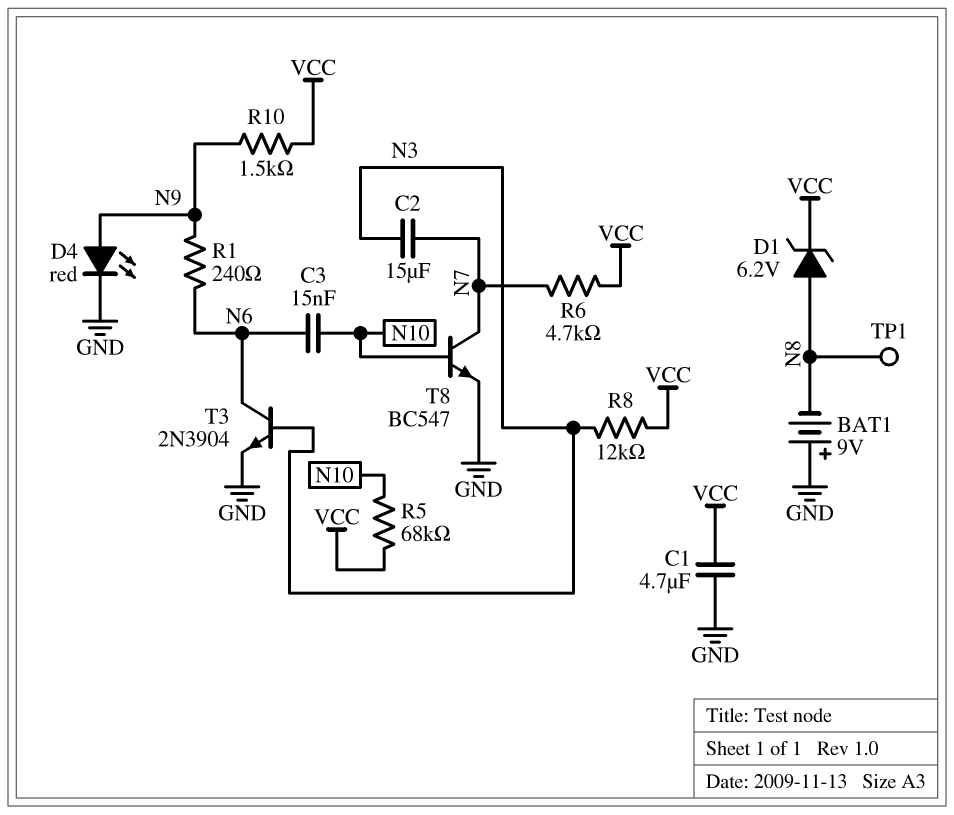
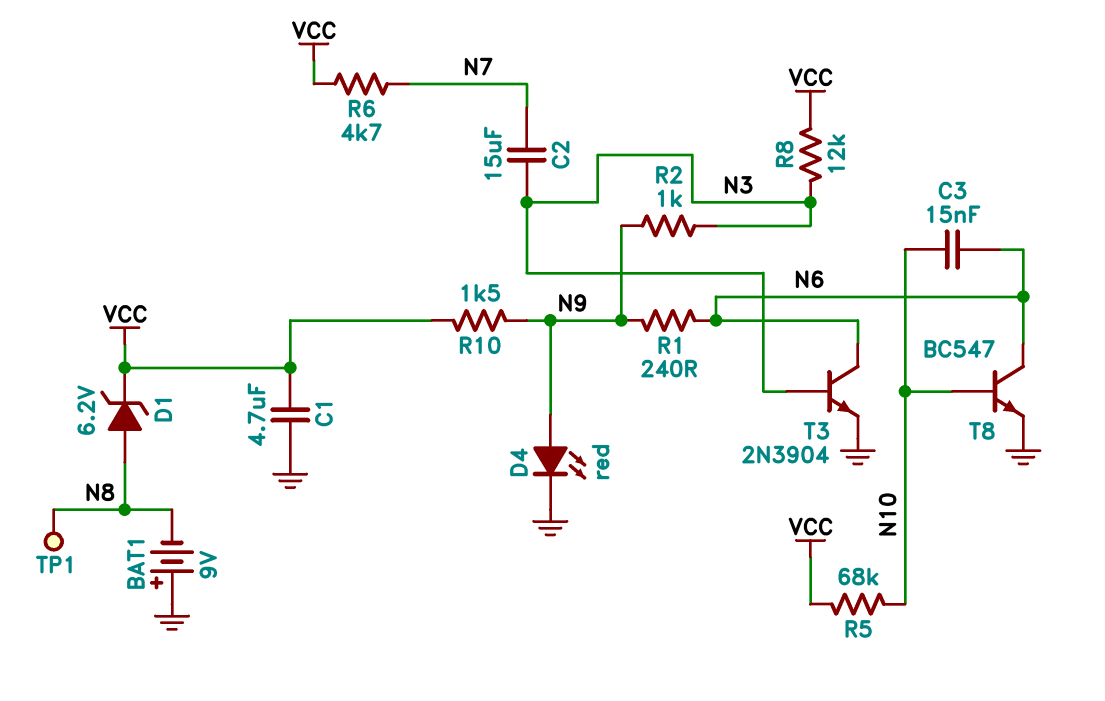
R2: none -> 1k (N3, N9)
T8: NPN BC547 (B N10, C N7, E GND) -> NPN BC547 (B N10, C N6, E GND)

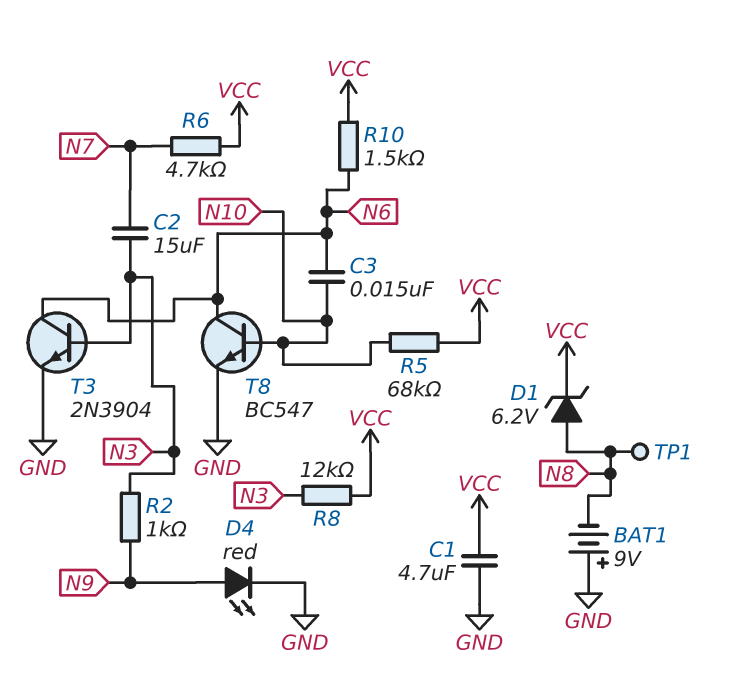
R1: 240 (N6, N9) -> none
R10: 1.5k (N9, VCC) -> 1.5k (N6, VCC)

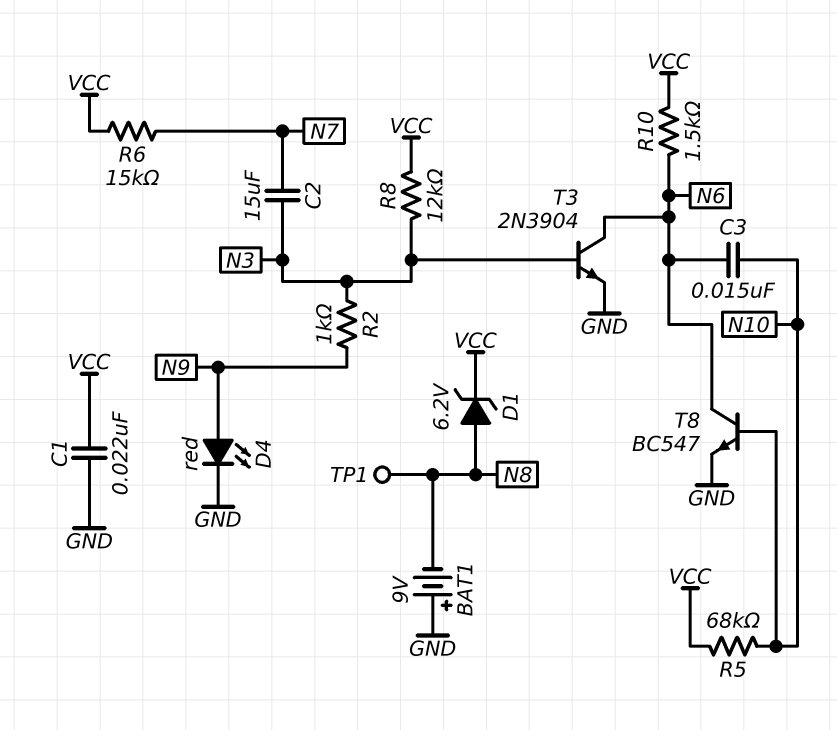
C1: 4.7uF (GND, VCC) -> 22nF (GND, VCC)
R6: 4.7k (N7, VCC) -> 15k (N7, VCC)

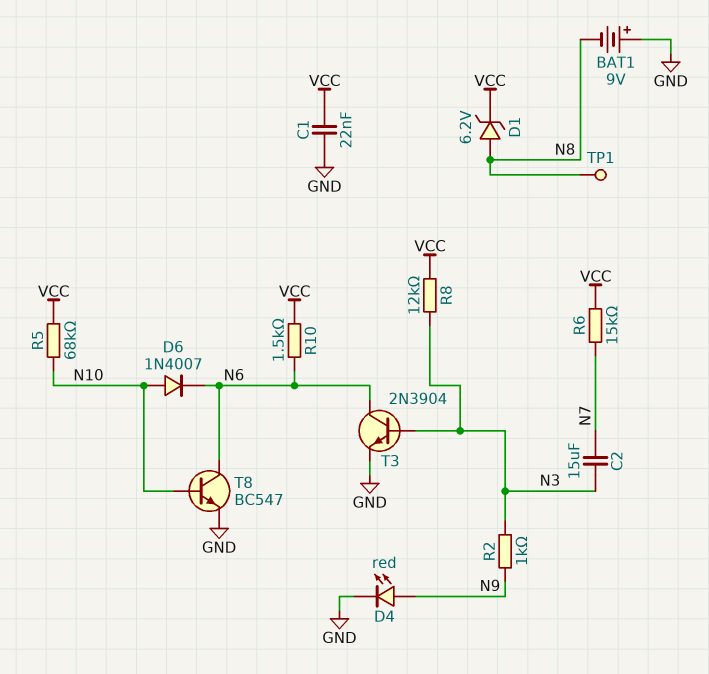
C3: 15nF (N6, N10) -> none
D6: none -> diode 1N4007 (A N10, K N6)

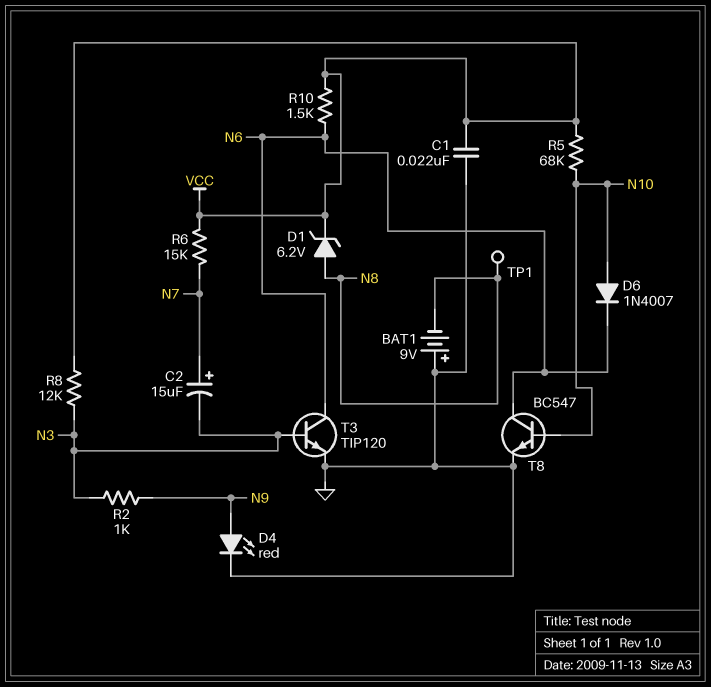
C2: 15uF (N3, N7) -> 15uF (plus N7, minus N3)
T3: NPN 2N3904 (B N3, C N6, E GND) -> NPN TIP120 (B N3, C N6, E GND)

